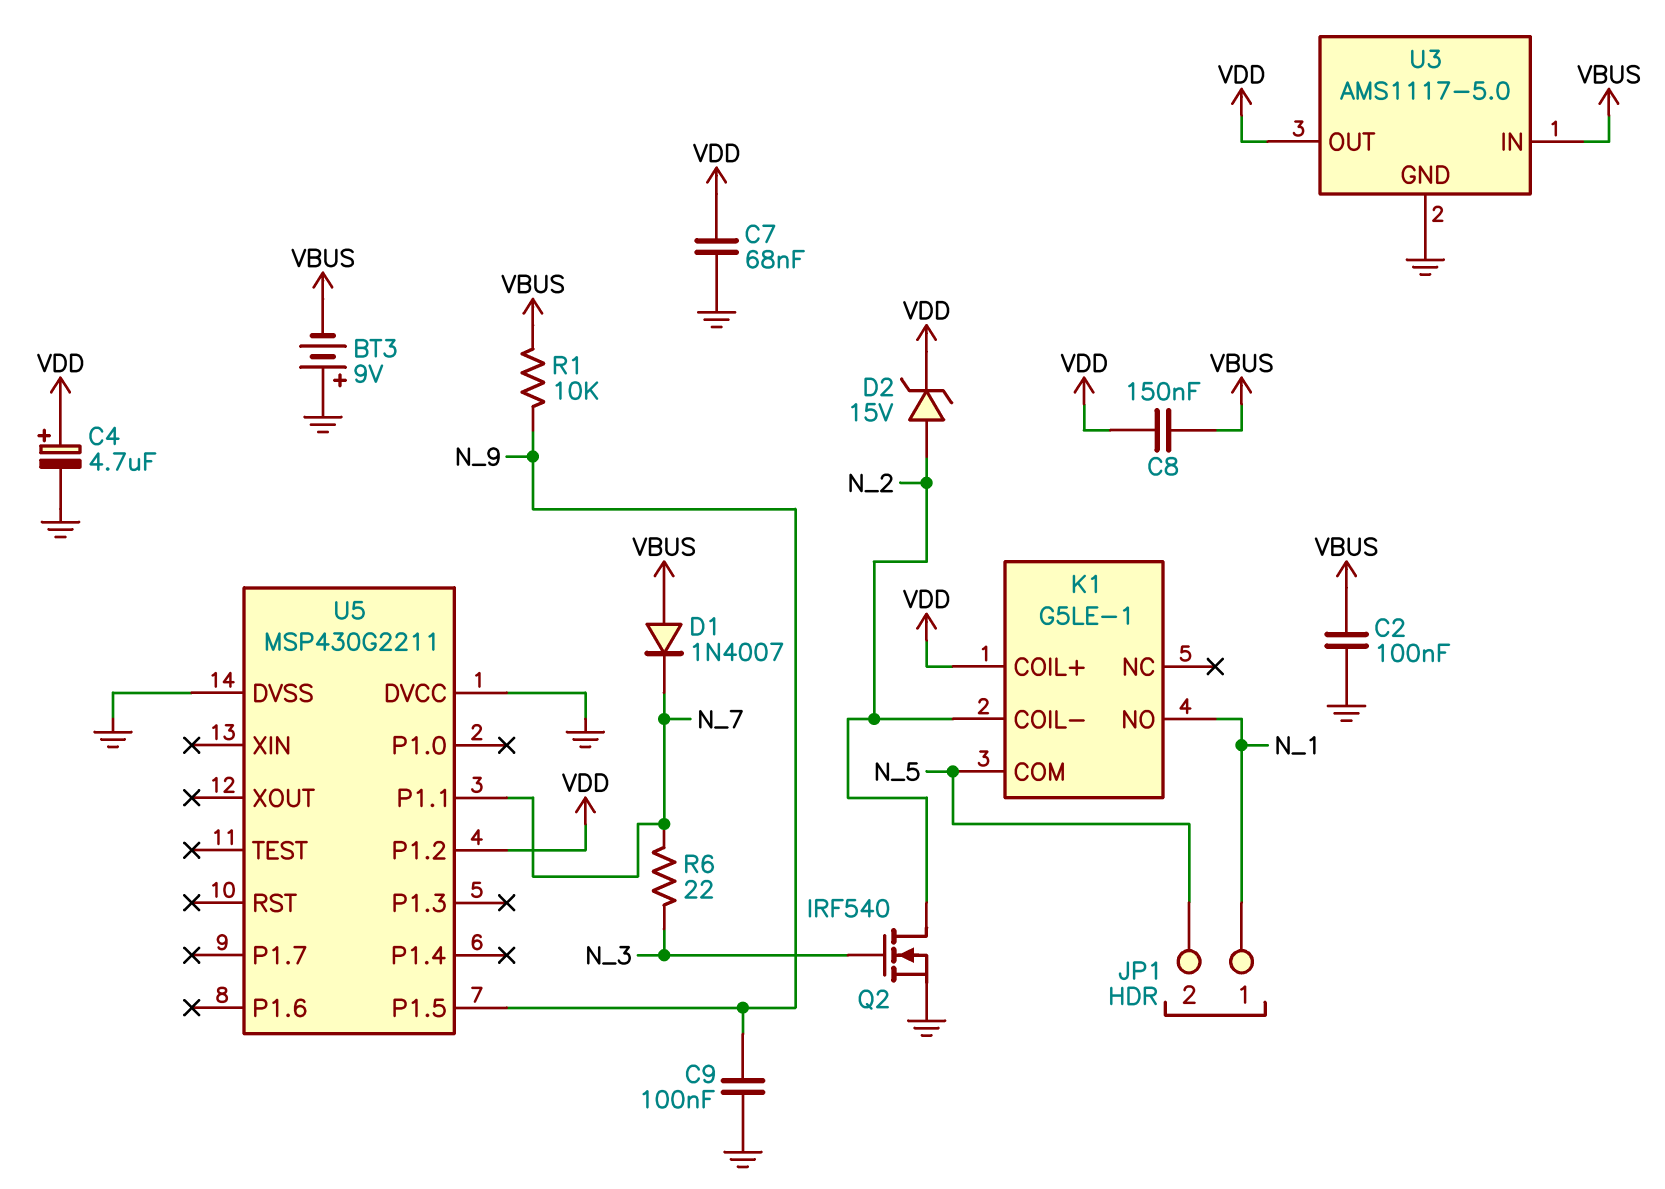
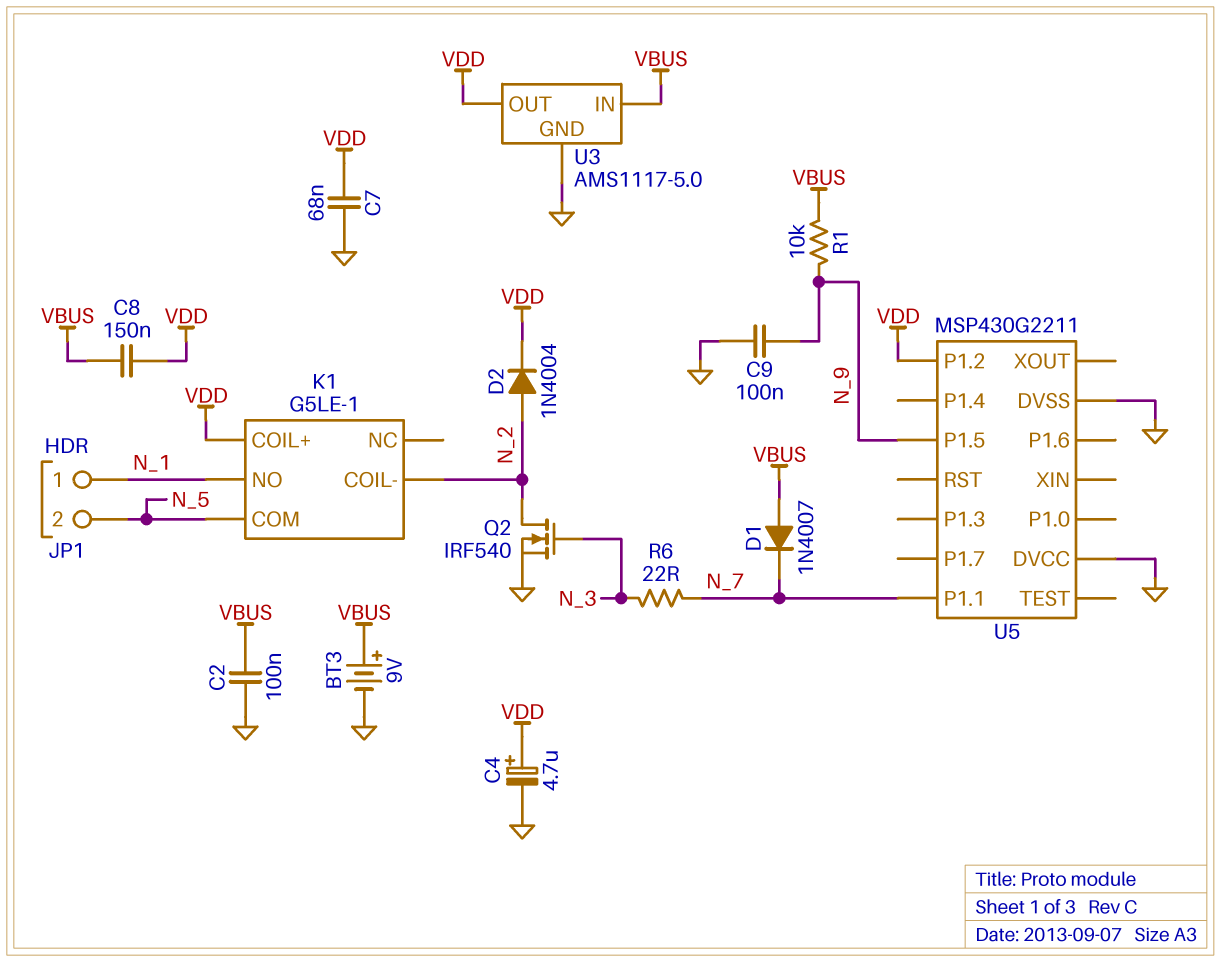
BT3: 9V (plus GND, minus VBUS) -> 9V (plus VBUS, minus GND)
D2: zener 15V (A N_2, K VDD) -> diode 1N4004 (A N_2, K VDD)

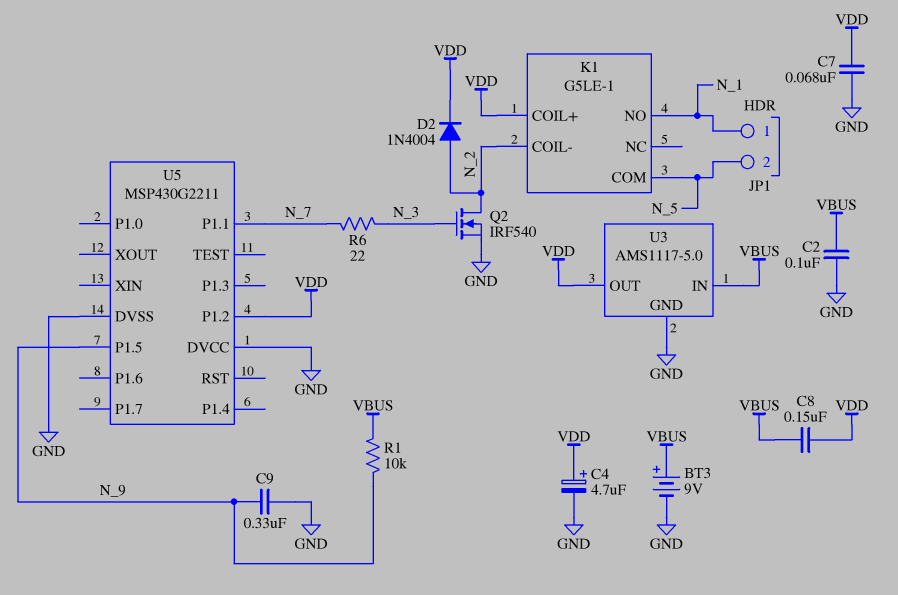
C9: 100nF (GND, N_9) -> 330nF (GND, N_9)
D1: diode 1N4007 (A VBUS, K N_7) -> none

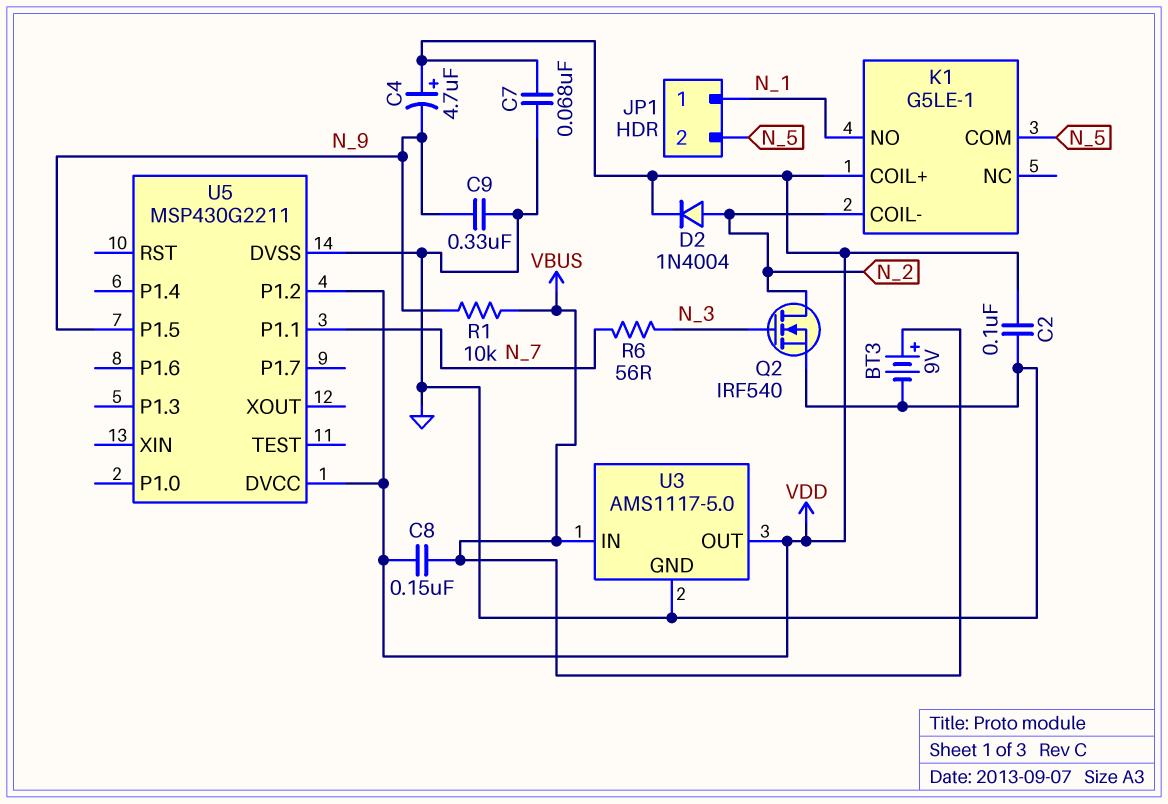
C2: 100nF (GND, VBUS) -> 100nF (GND, VDD)
C4: 4.7uF (plus VDD, minus GND) -> 4.7uF (plus VDD, minus N_9)
R6: 22 (N_3, N_7) -> 56 (N_3, N_7)
U5 pin DVCC: GND -> VDD

